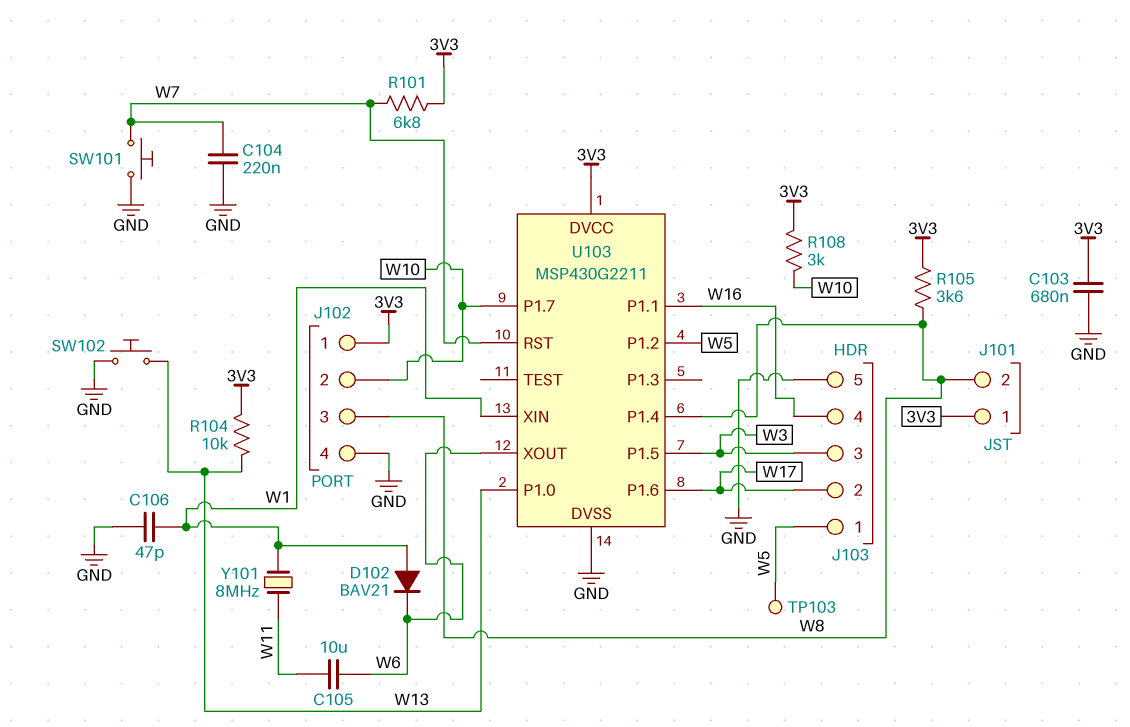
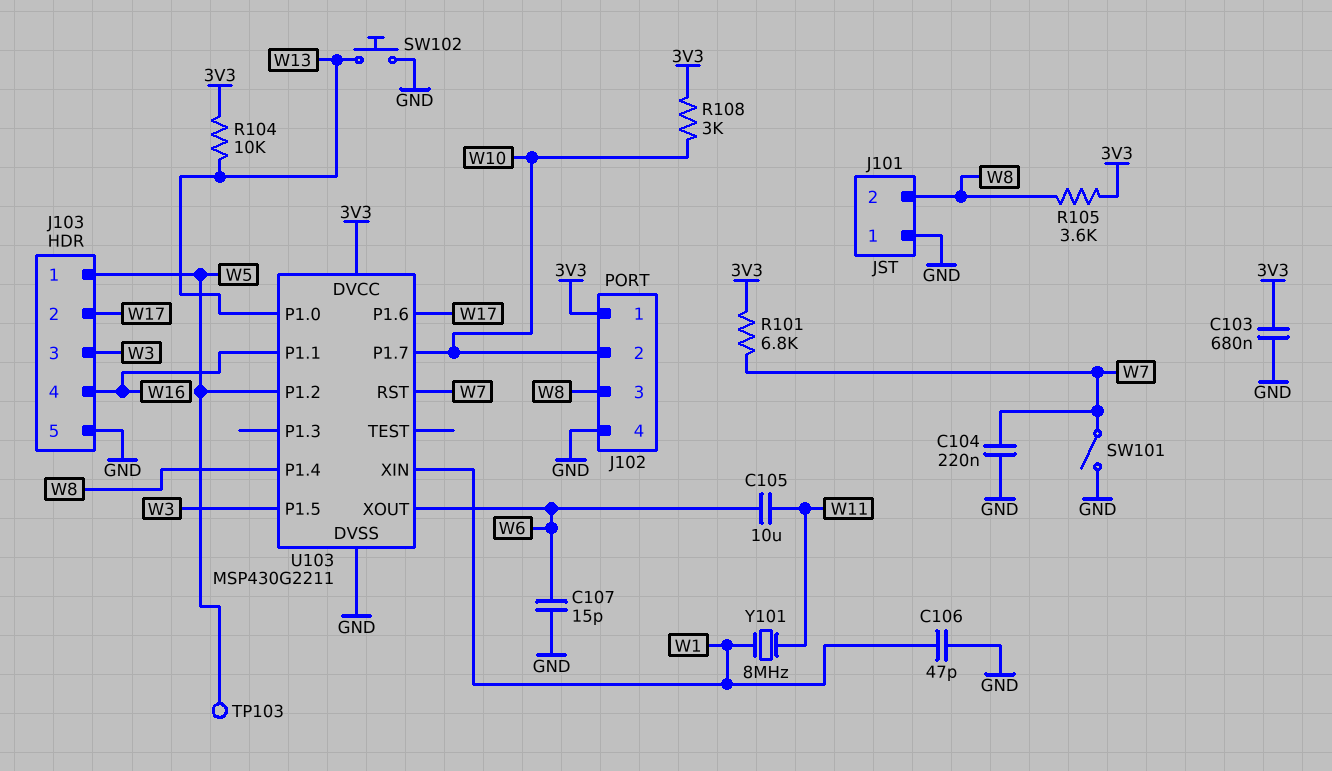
C107: none -> 15pF (GND, W6)
D102: diode BAV21 (A W1, K W6) -> none
J101 pin 1: 3V3 -> GND
SW101: button (GND, W7) -> switch (GND, W7)

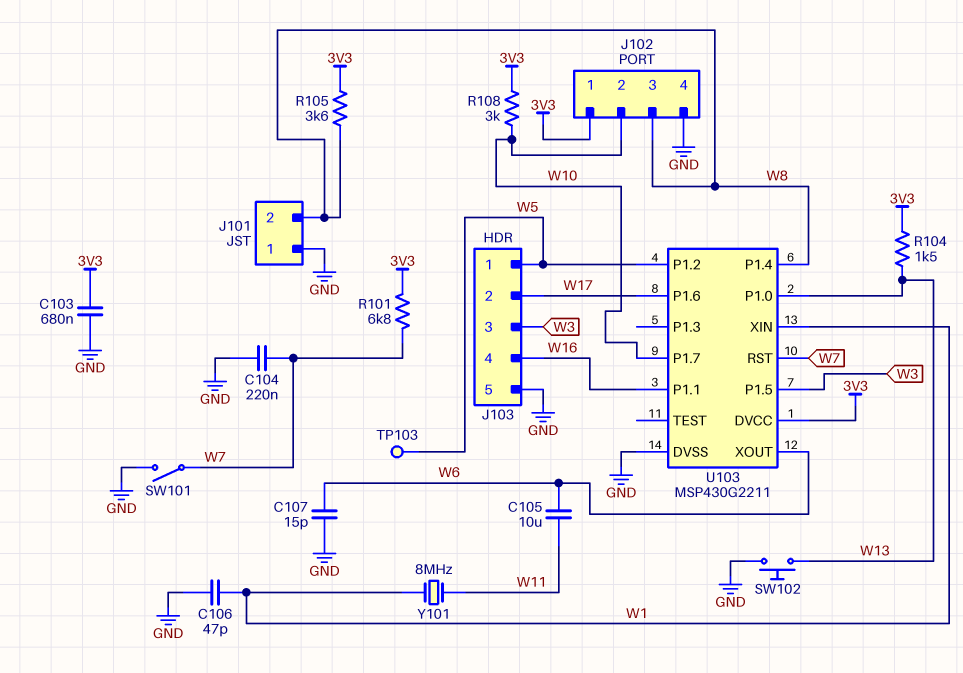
R104: 10k (3V3, W13) -> 1.5k (3V3, W13)

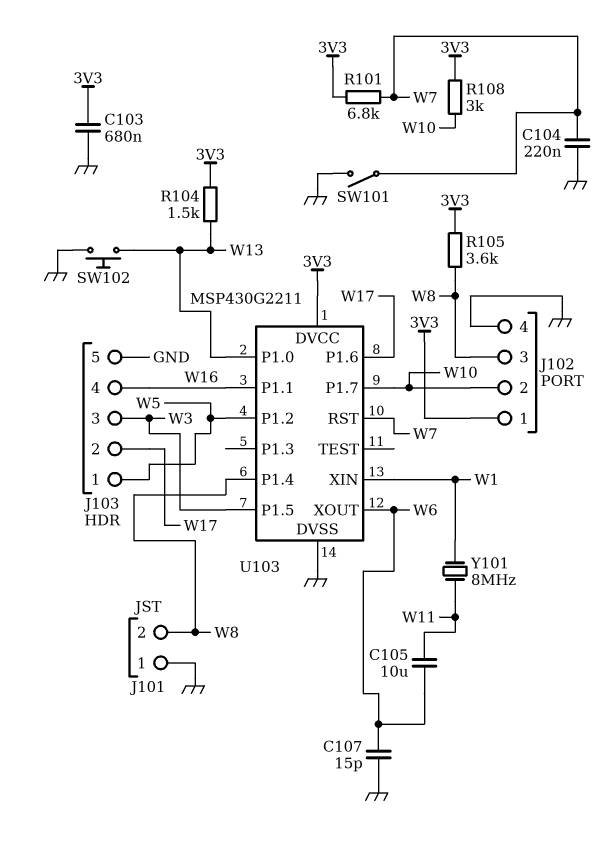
C106: 47pF (GND, W1) -> none
TP103: test point (W5) -> none

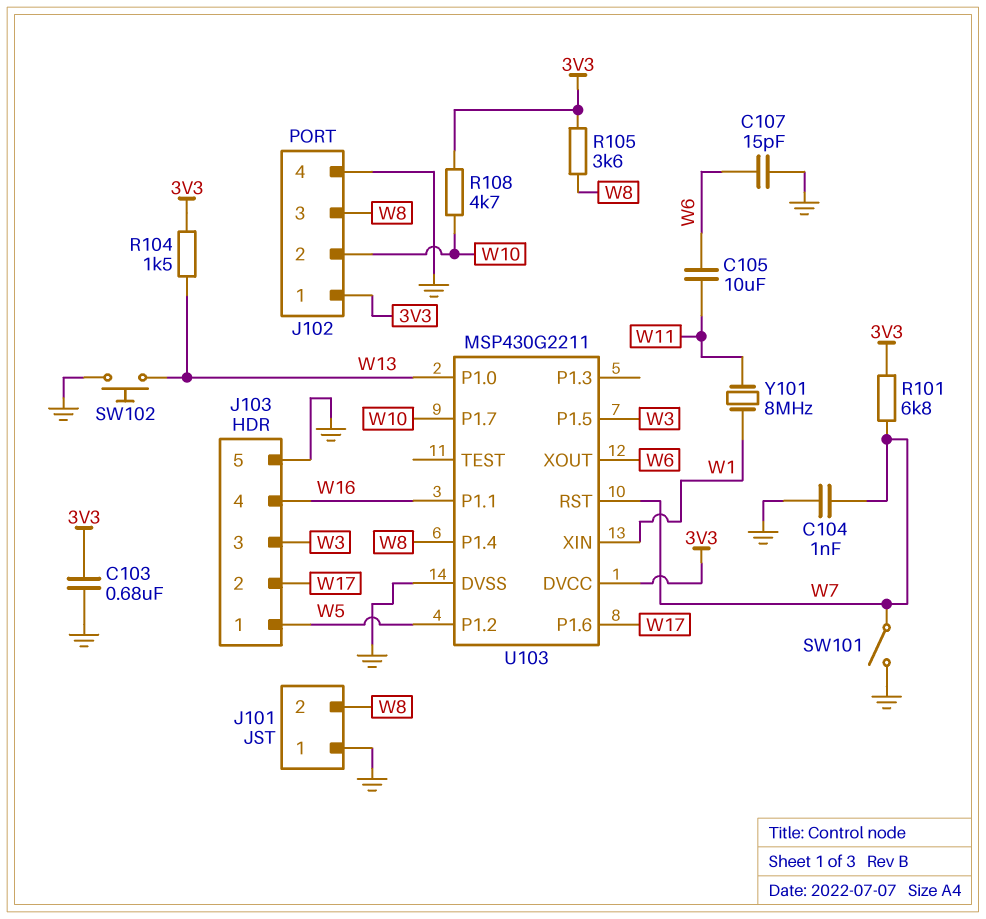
C104: 220nF (GND, W7) -> 1nF (GND, W7)
R108: 3k (3V3, W10) -> 4.7k (3V3, W10)

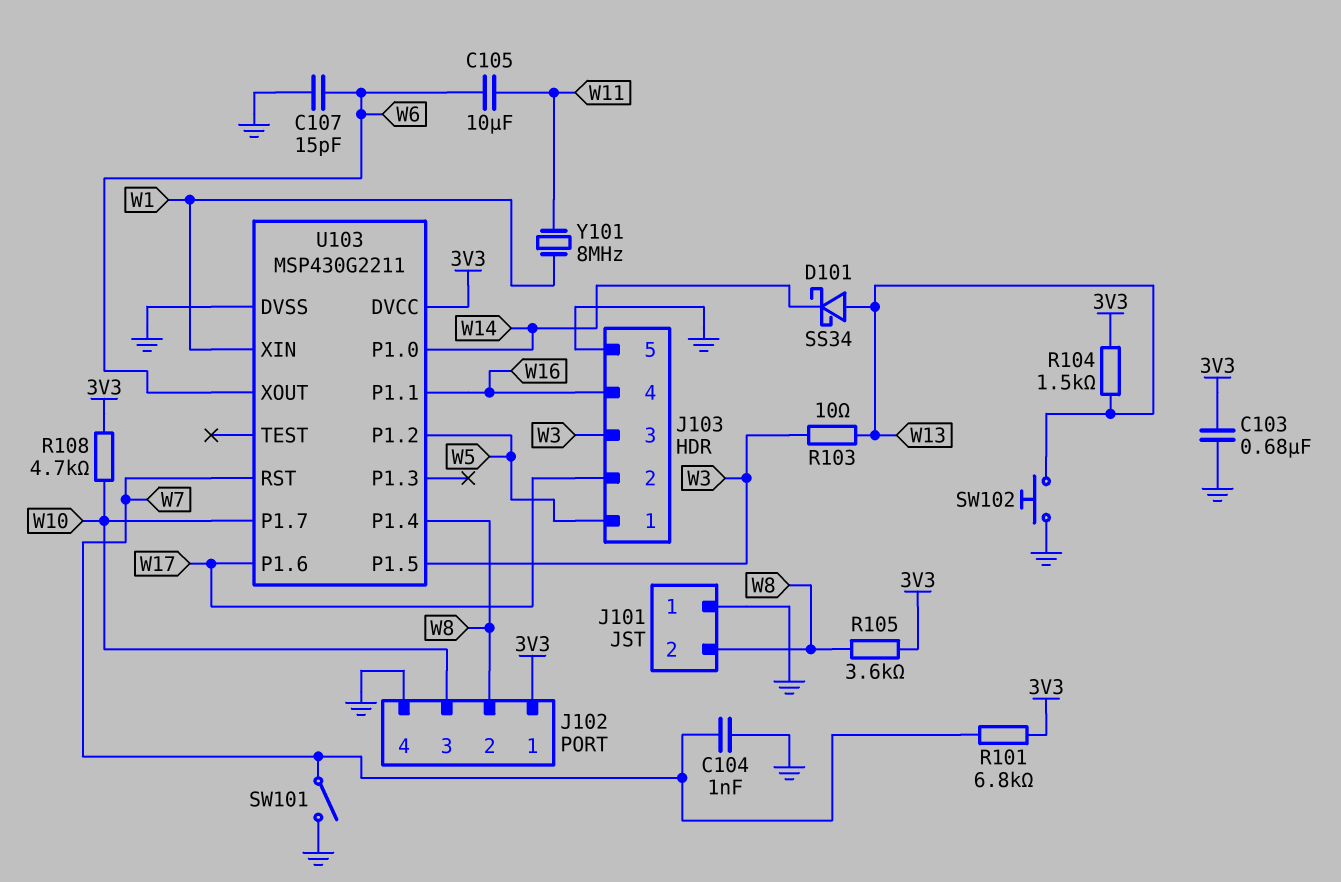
D101: none -> schottky SS34 (A W13, K W14)
J102 pin 2: W10 -> W8
J102 pin 3: W8 -> W10
R103: none -> 10 (W3, W13)
U103 pin P1.0: W13 -> W14

